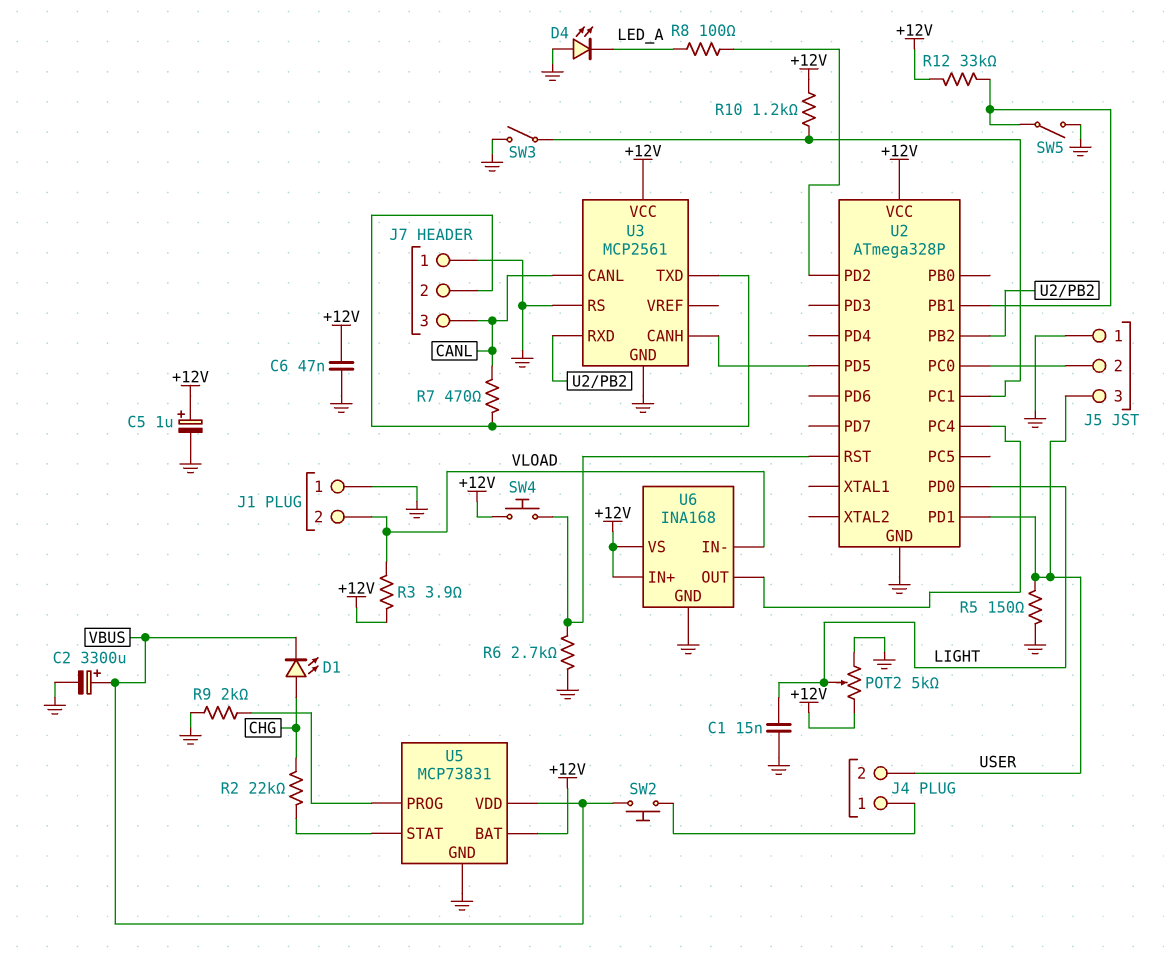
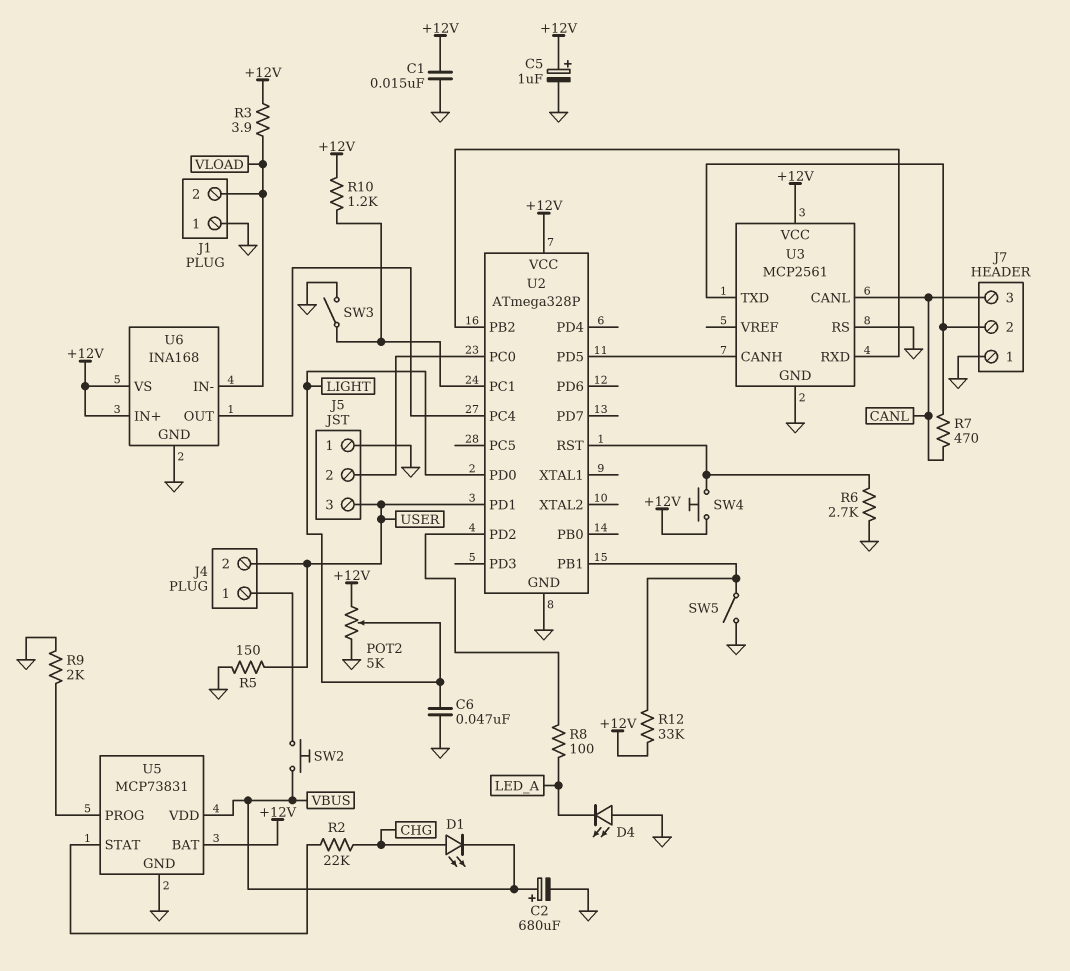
C1: 15nF (GND, LIGHT) -> 15nF (+12V, GND)
C2: 3300uF (plus VBUS, minus GND) -> 680uF (plus VBUS, minus GND)
C6: 47nF (+12V, GND) -> 47nF (GND, LIGHT)

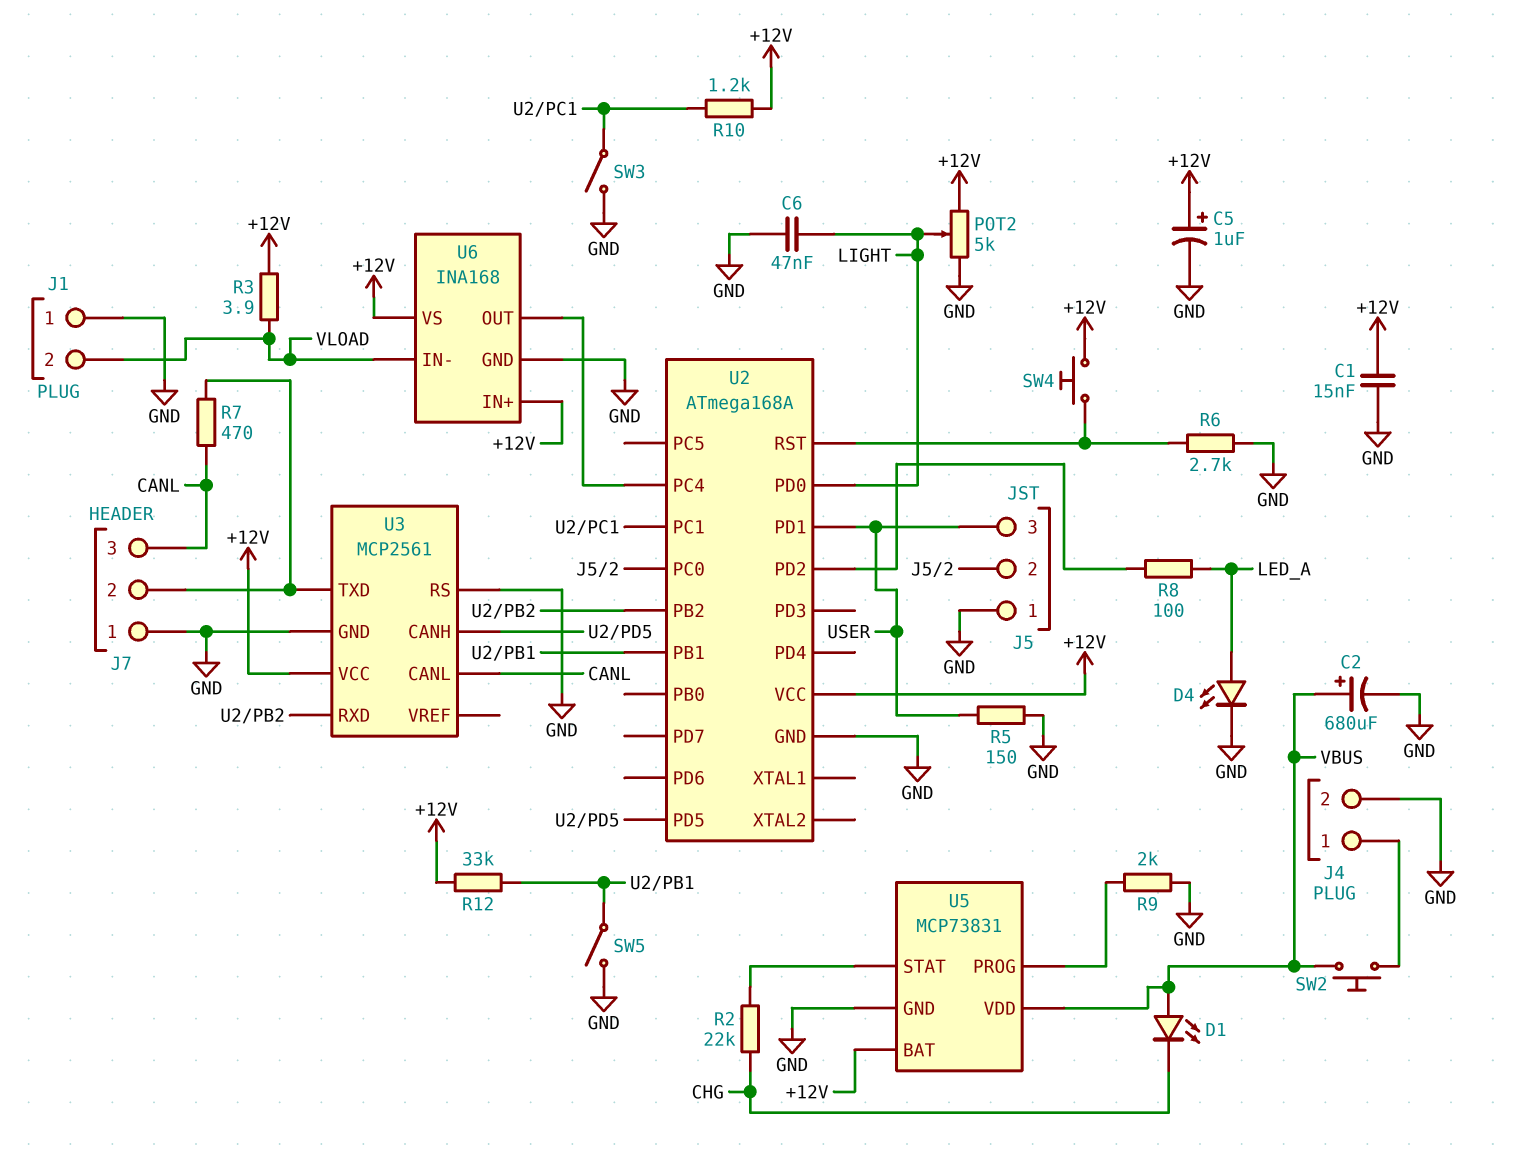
D1: LED (A CHG, K VBUS) -> LED (A VBUS, K CHG)
D4: LED (A GND, K LED_A) -> LED (A LED_A, K GND)
J4 pin 2: USER -> GND
U2: ATmega328P -> ATmega168A

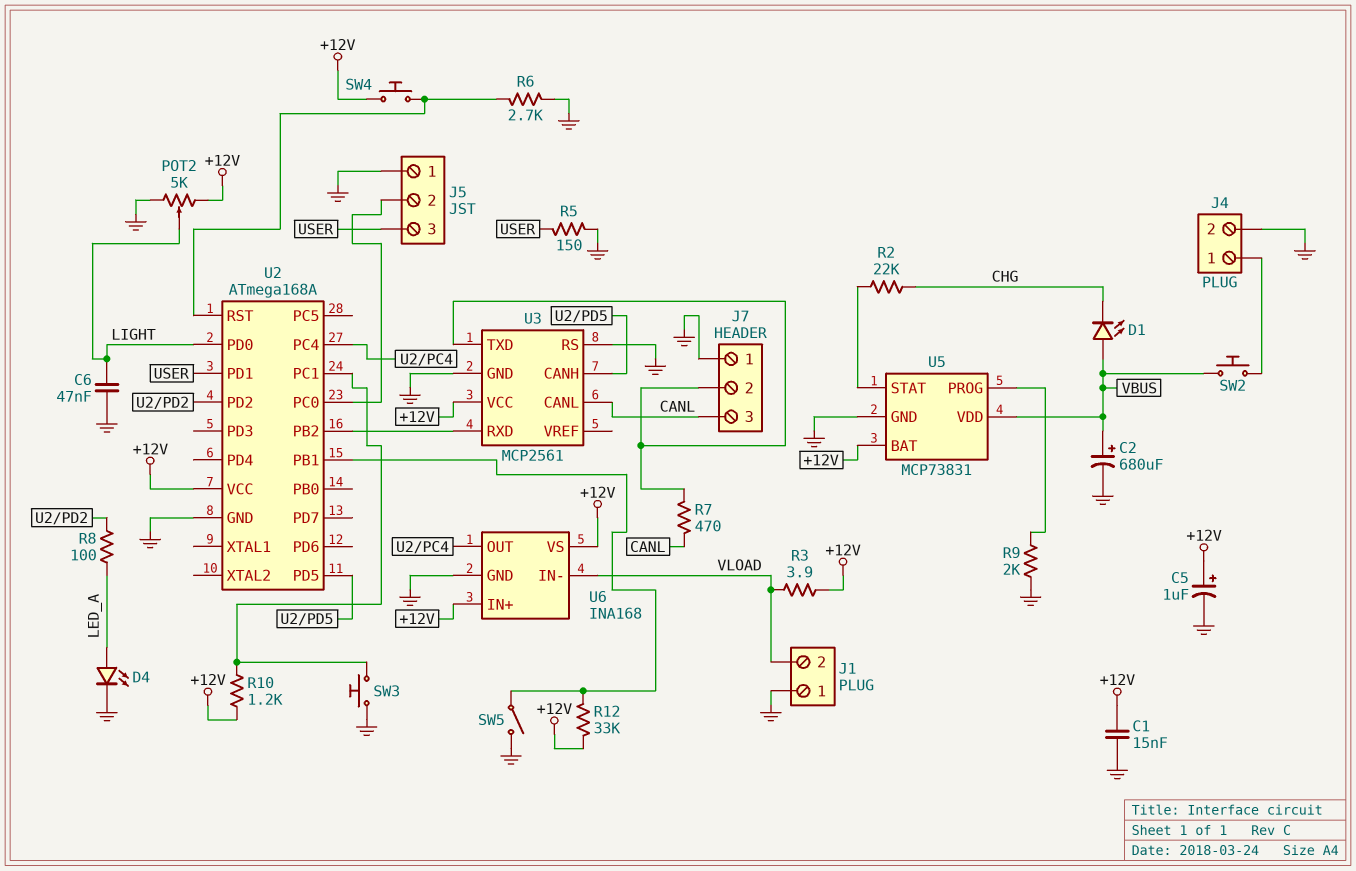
SW3: switch (GND, U2/PC1) -> button (GND, U2/PC1)

